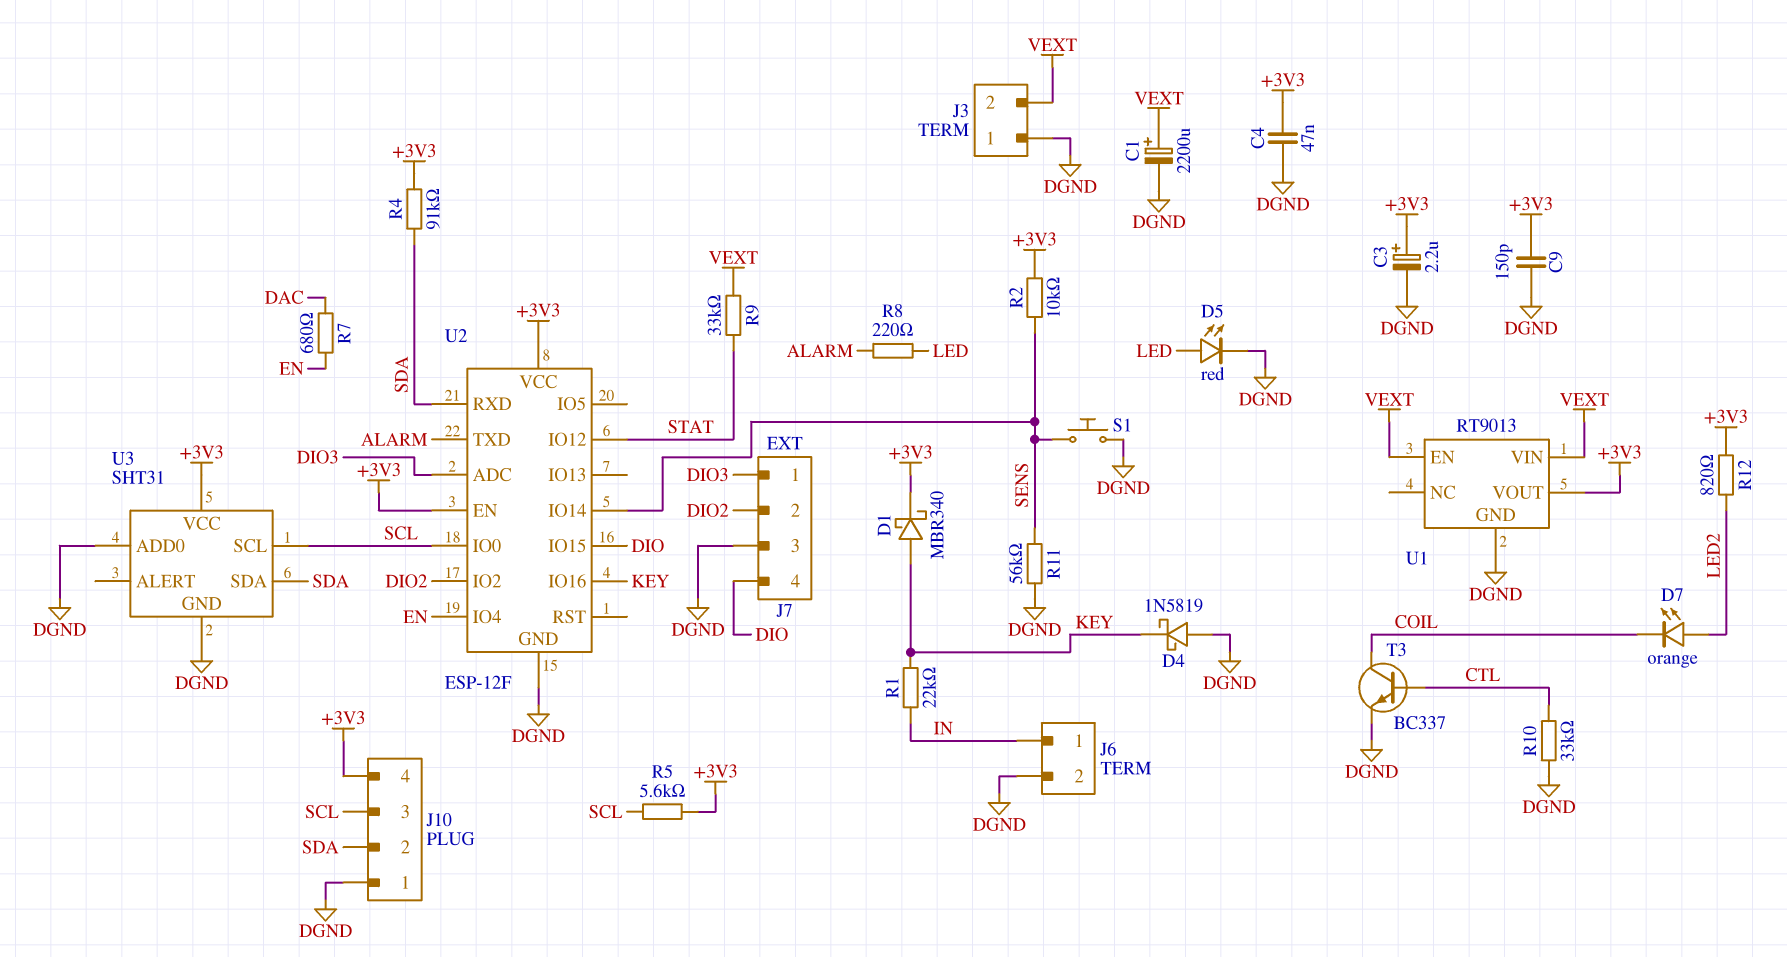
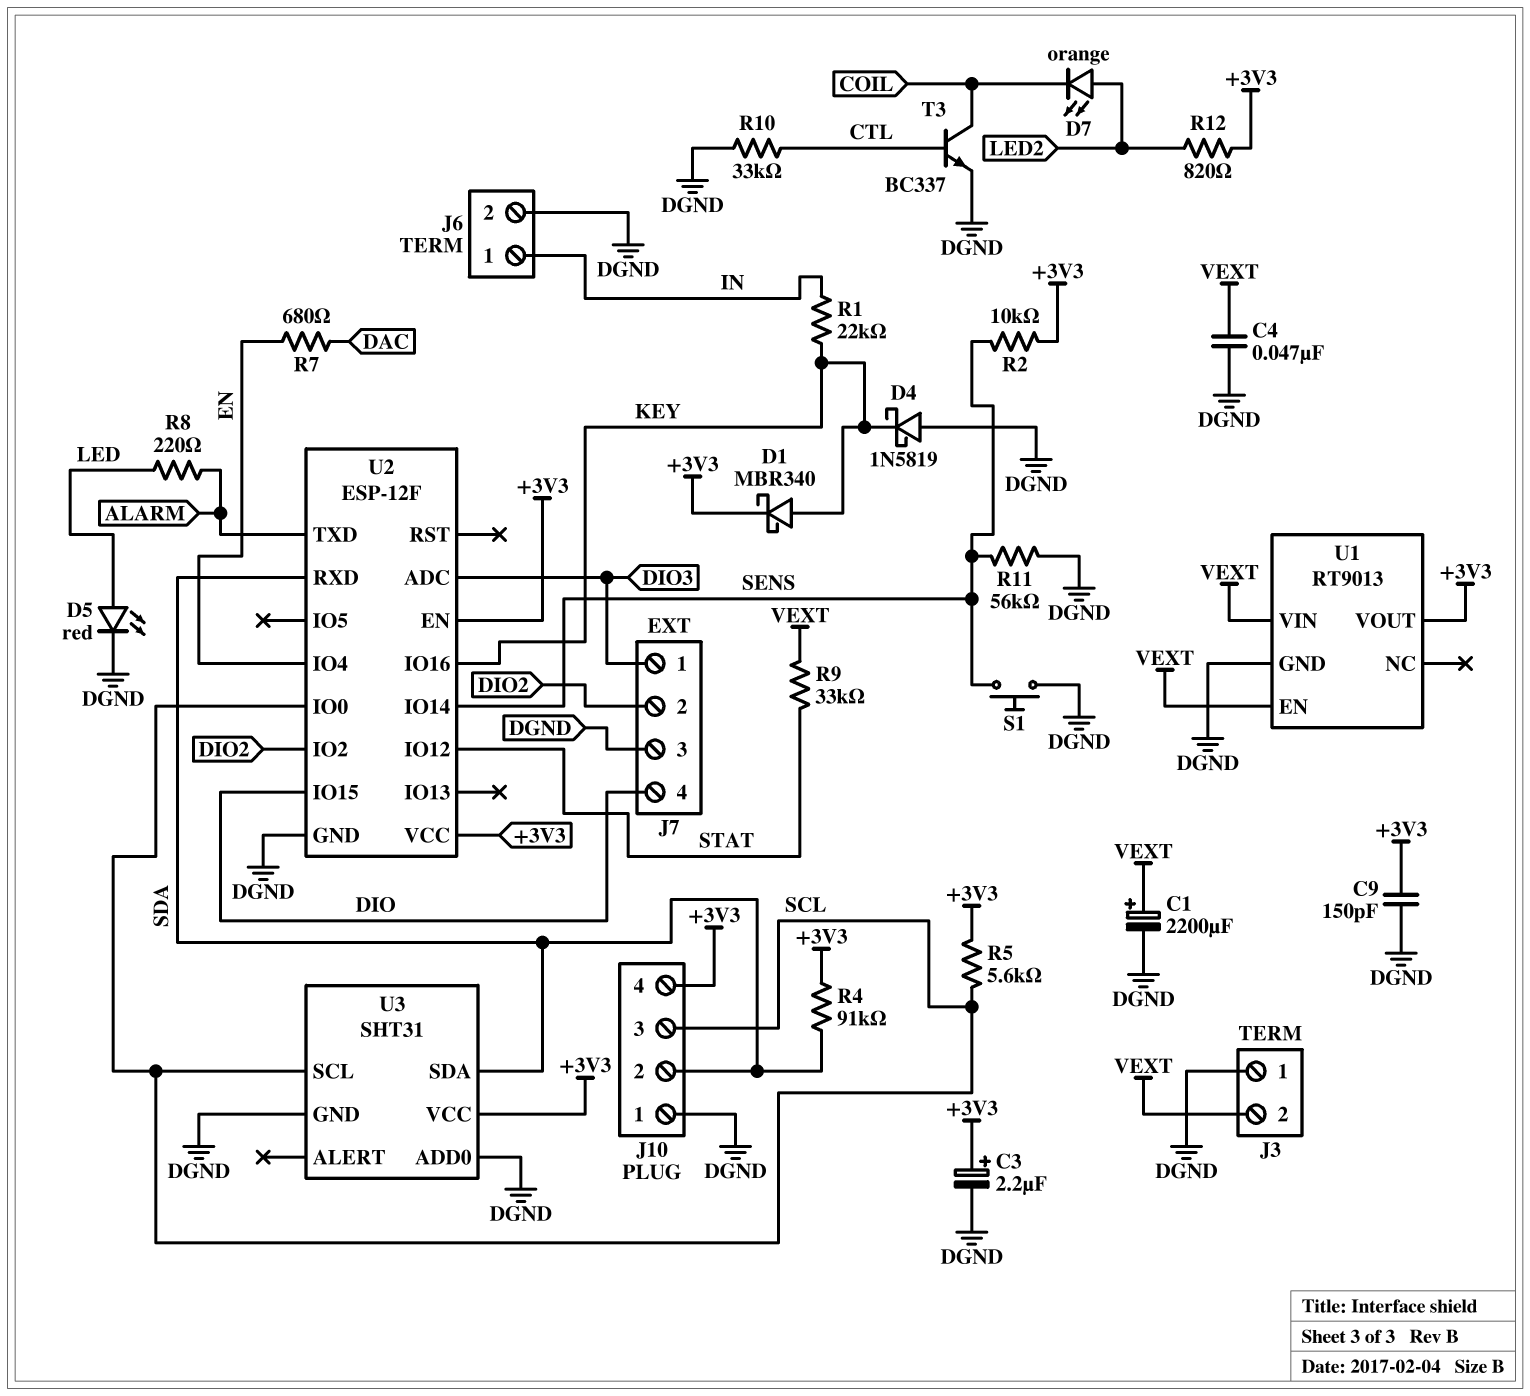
C4: 47nF (+3V3, DGND) -> 47nF (DGND, VEXT)

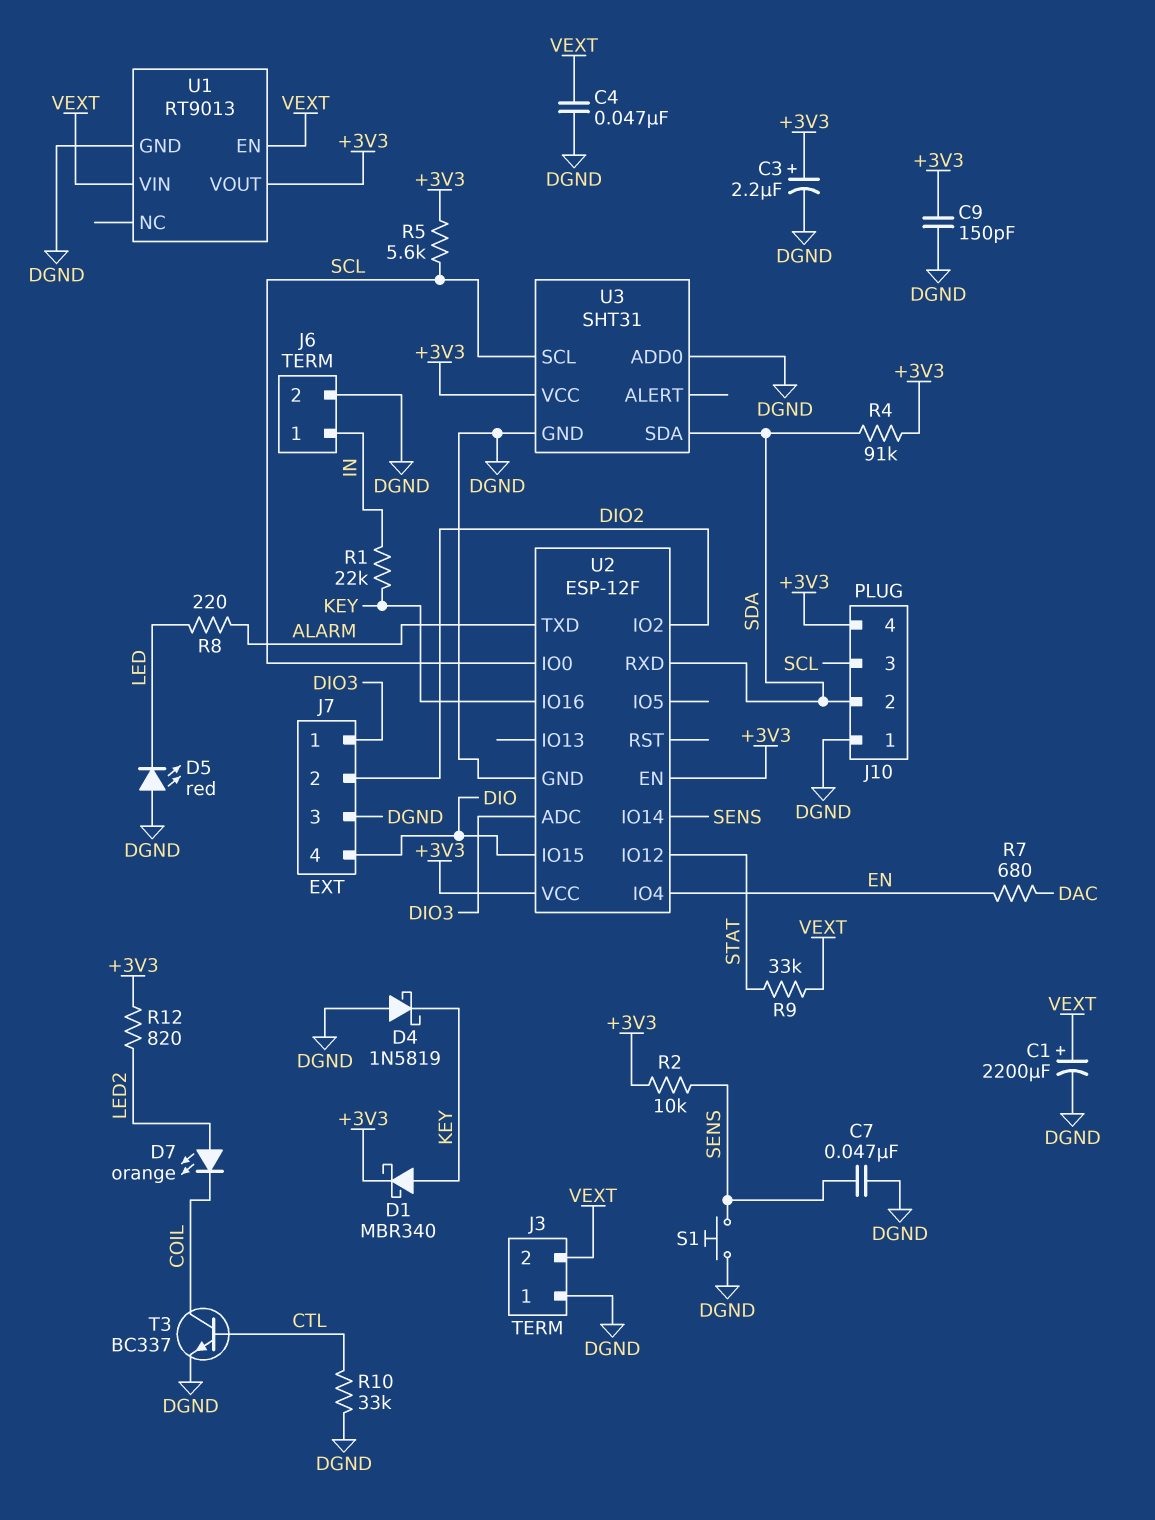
C7: none -> 47nF (DGND, SENS)
D5: LED red (A LED, K DGND) -> LED red (A DGND, K LED)
R11: 56k (DGND, SENS) -> none

